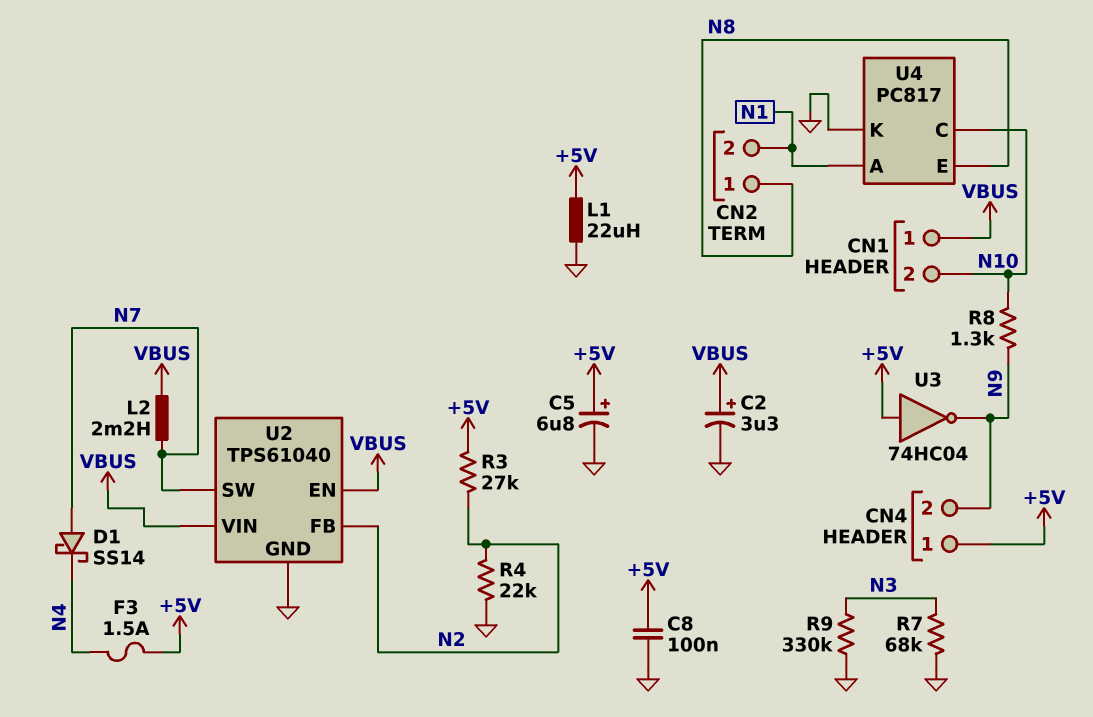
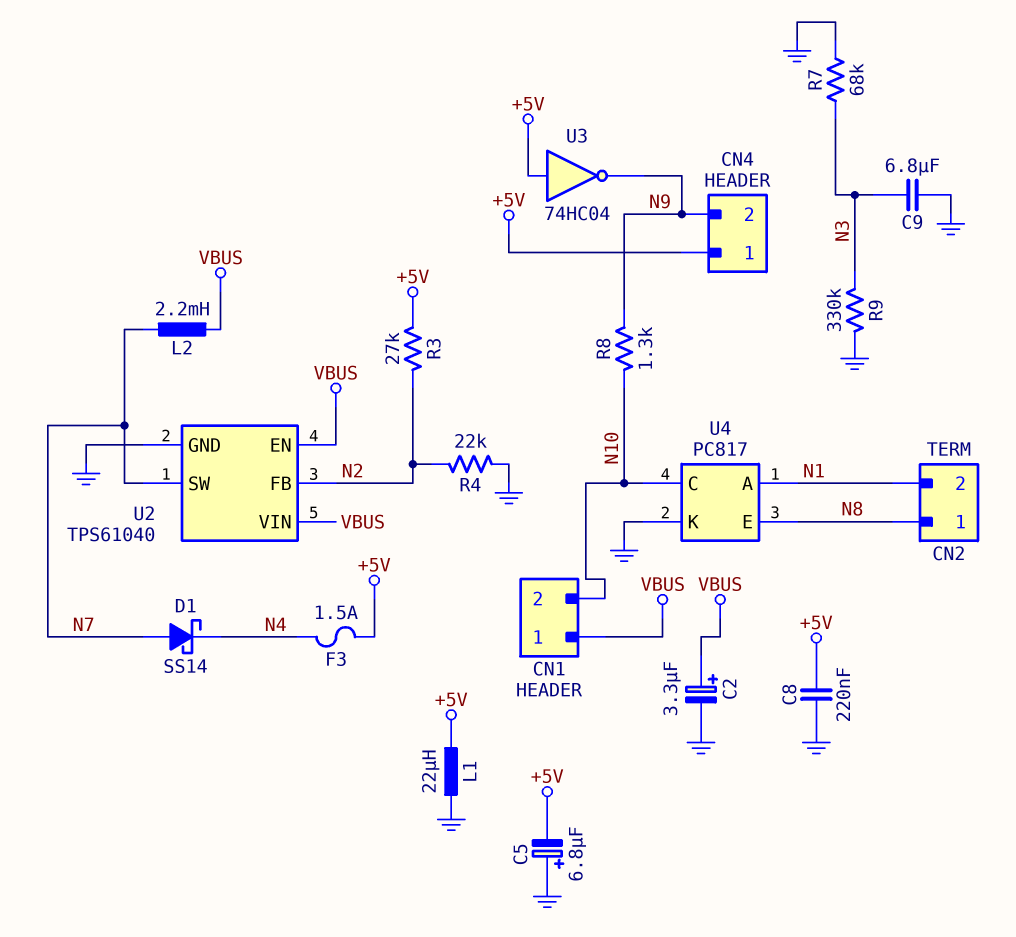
C5: 6.8uF (plus +5V, minus GND) -> 6.8uF (plus GND, minus +5V)
C8: 100nF (+5V, GND) -> 220nF (+5V, GND)
C9: none -> 6.8uF (GND, N3)

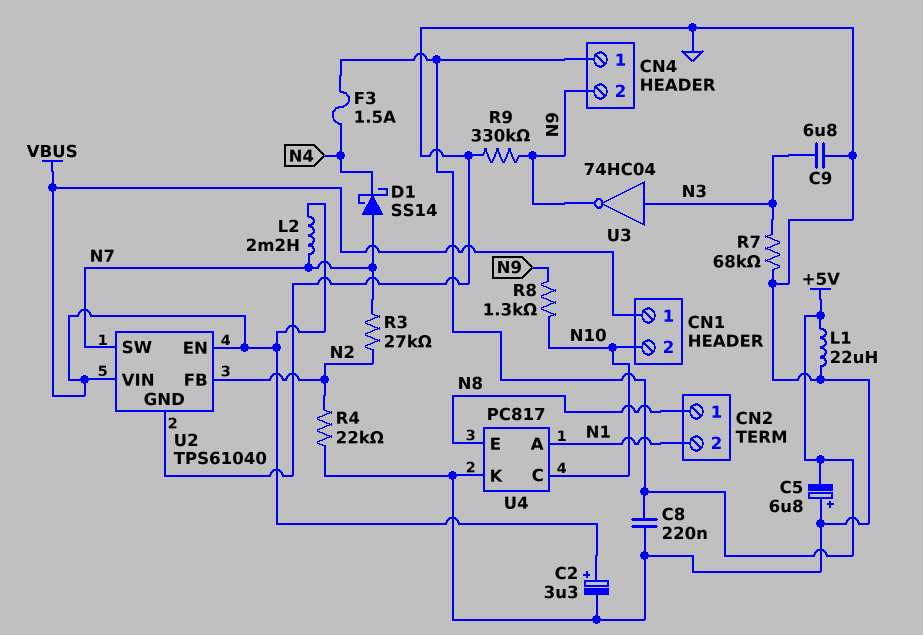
R3: 27k (+5V, N2) -> 27k (N2, N7)
R9: 330k (GND, N3) -> 330k (GND, N9)
U3: NOT 74HC04 (in +5V, out N9) -> NOT 74HC04 (in N3, out N9)

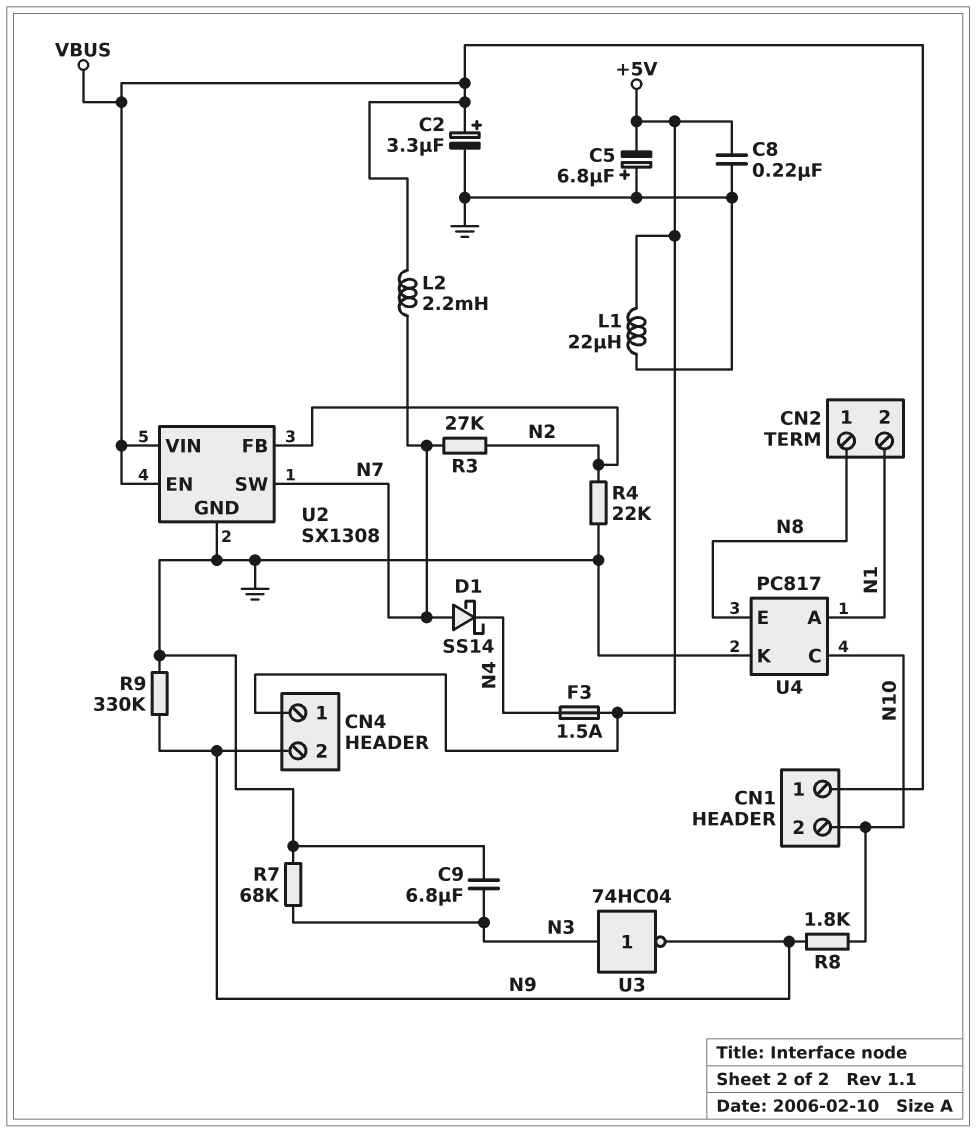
R8: 1.3k (N9, N10) -> 1.8k (N9, N10)
U2: TPS61040 -> SX1308

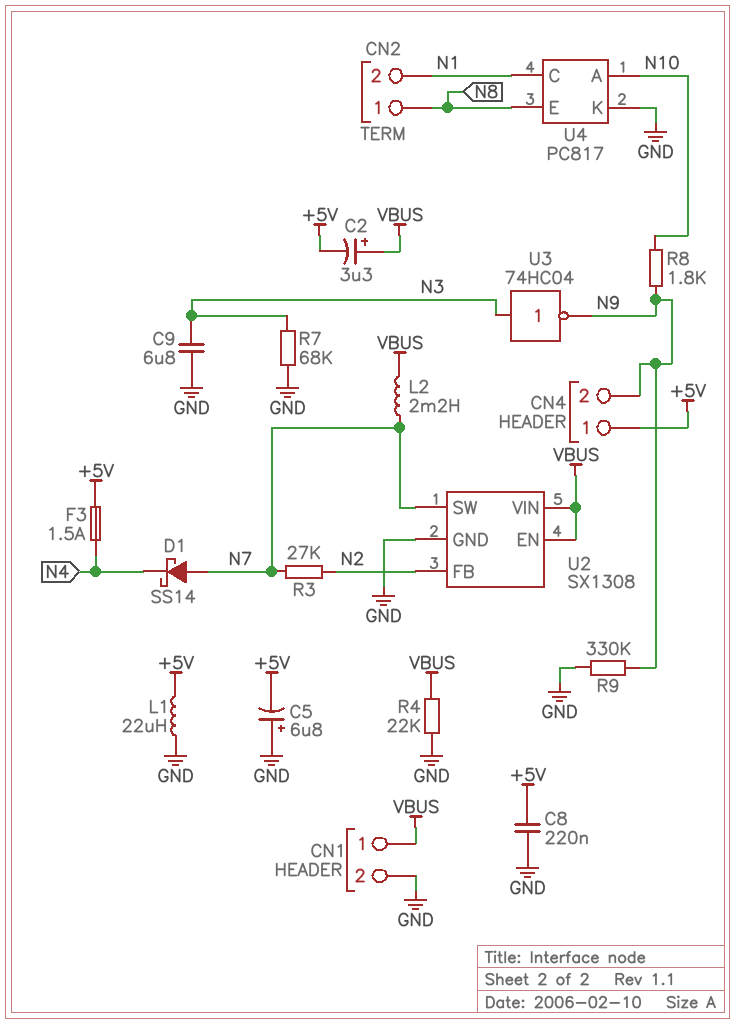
C2: 3.3uF (plus VBUS, minus GND) -> 3.3uF (plus VBUS, minus +5V)
CN1 pin 2: N10 -> GND
R4: 22k (GND, N2) -> 22k (GND, VBUS)
U4 pin A: N1 -> N10
U4 pin C: N10 -> N1

